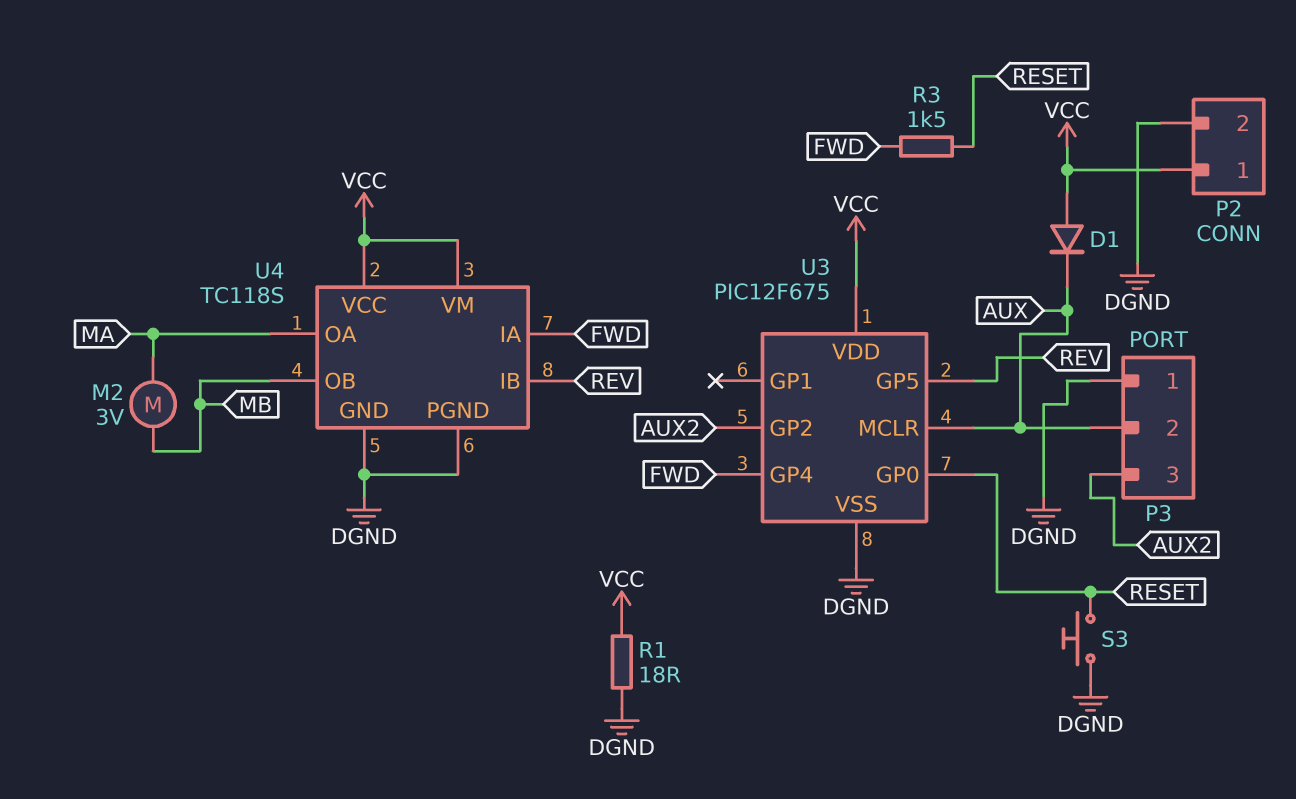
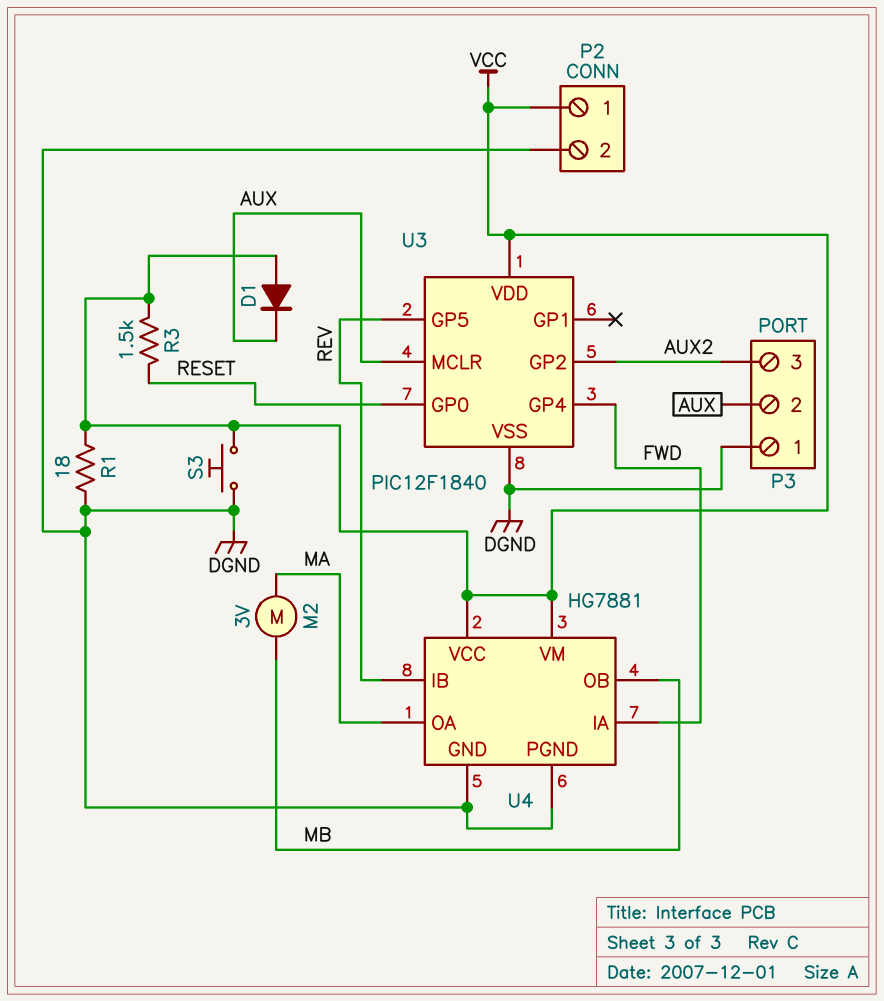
R3: 1.5k (FWD, RESET) -> 1.5k (RESET, VCC)
S3: button (DGND, RESET) -> button (DGND, VCC)
U3: PIC12F675 -> PIC12F1840
U4: TC118S -> HG7881

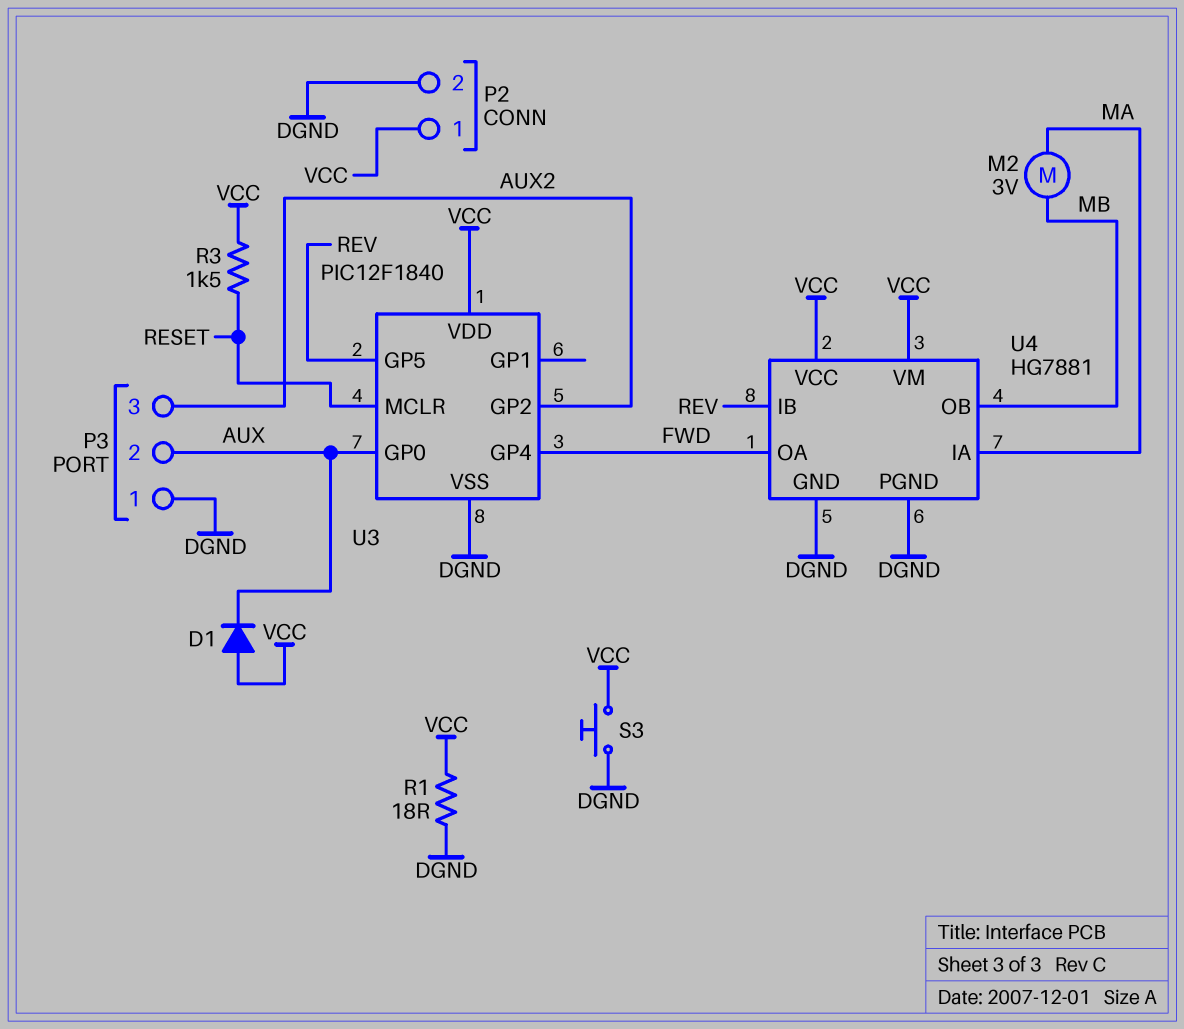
U3 pin GP0: RESET -> AUX
U3 pin MCLR: AUX -> RESET
U4 pin IA: FWD -> MA
U4 pin OA: MA -> FWD

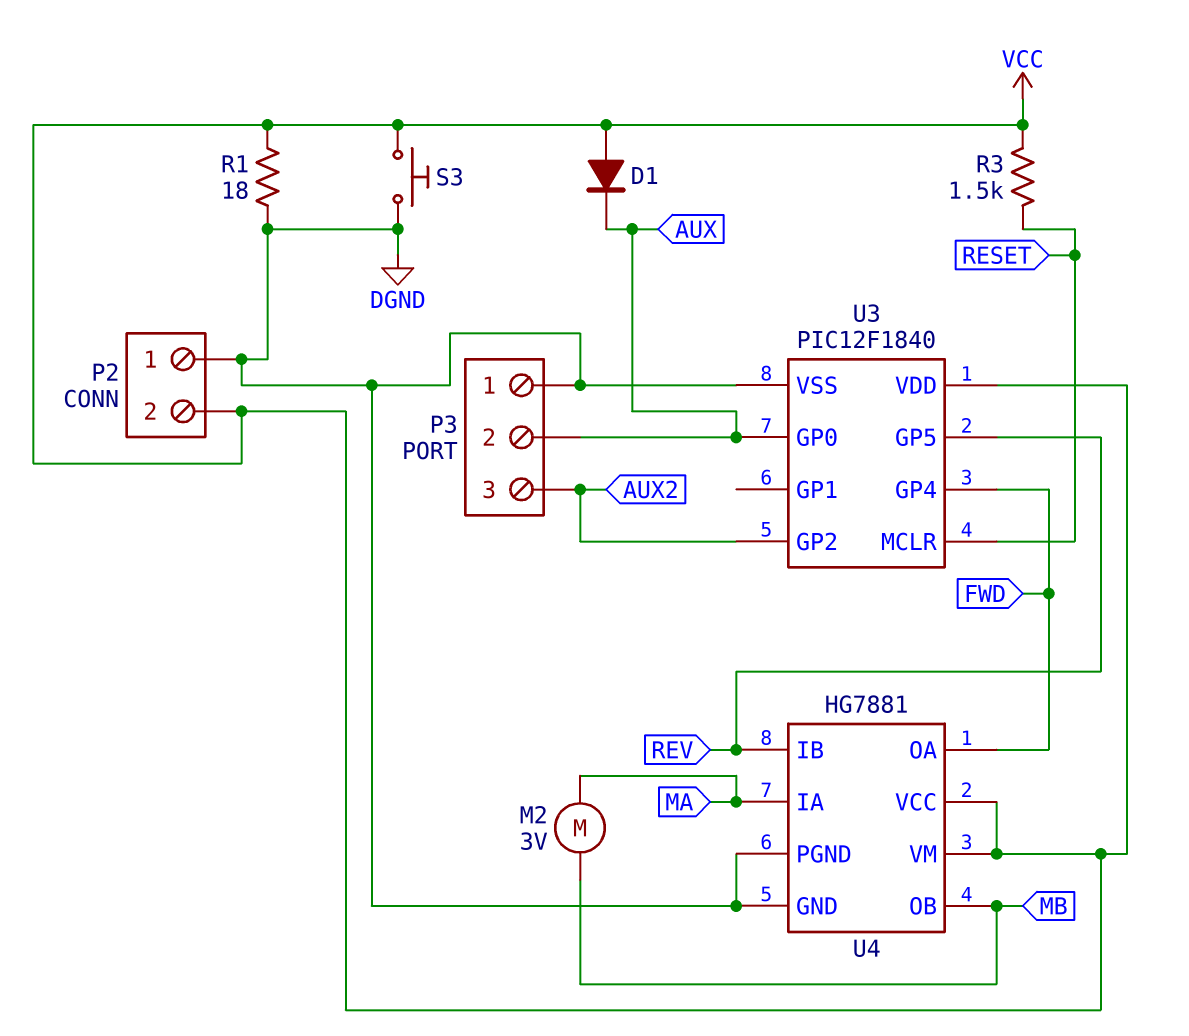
P2 pin 1: VCC -> DGND
P2 pin 2: DGND -> VCC

